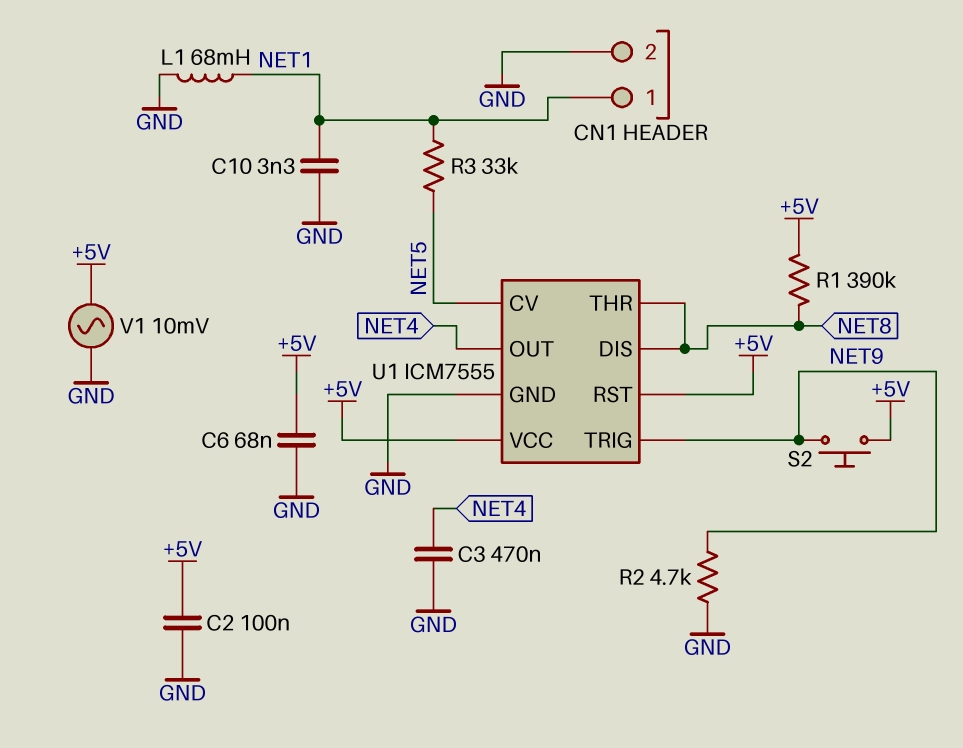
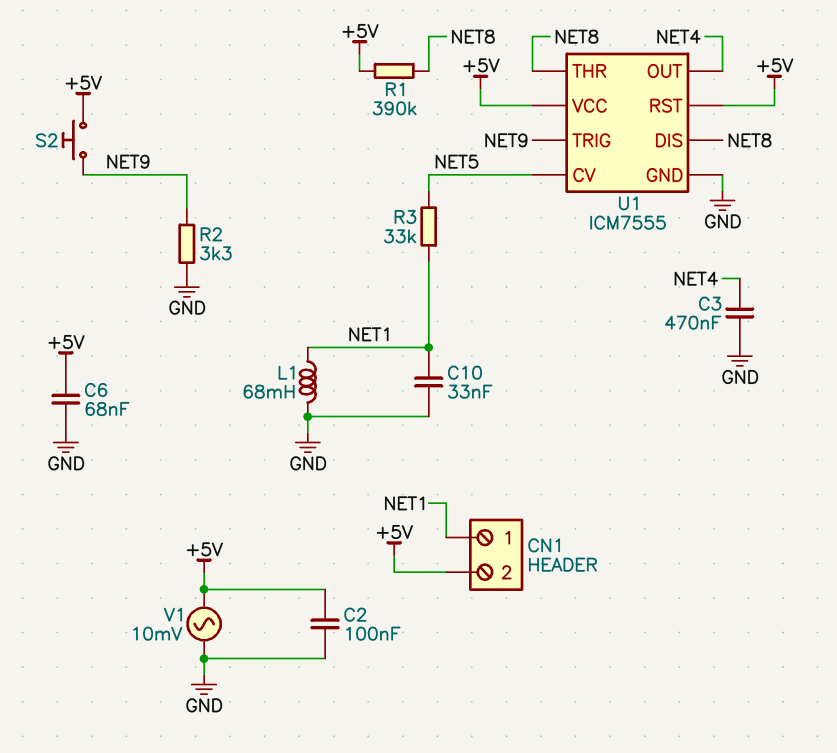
C10: 3.3nF (GND, NET1) -> 33nF (GND, NET1)
CN1 pin 2: GND -> +5V
R2: 4.7k (GND, NET9) -> 3.3k (GND, NET9)

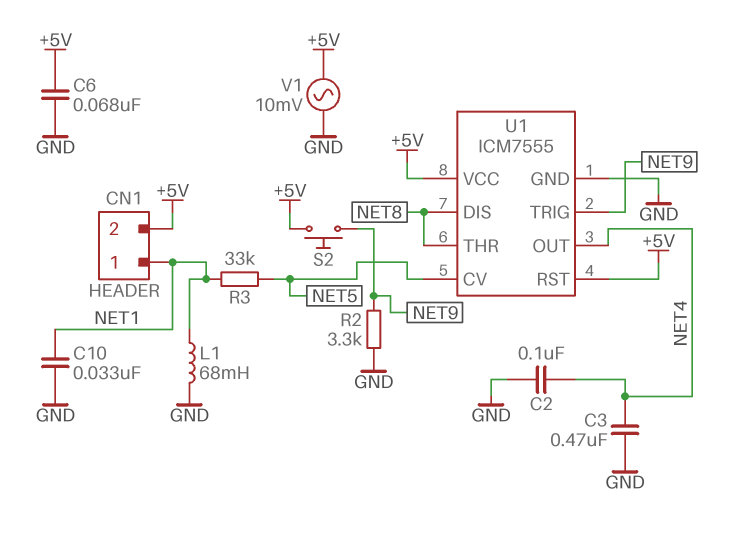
C2: 100nF (+5V, GND) -> 100nF (GND, NET4)
R1: 390k (+5V, NET8) -> none

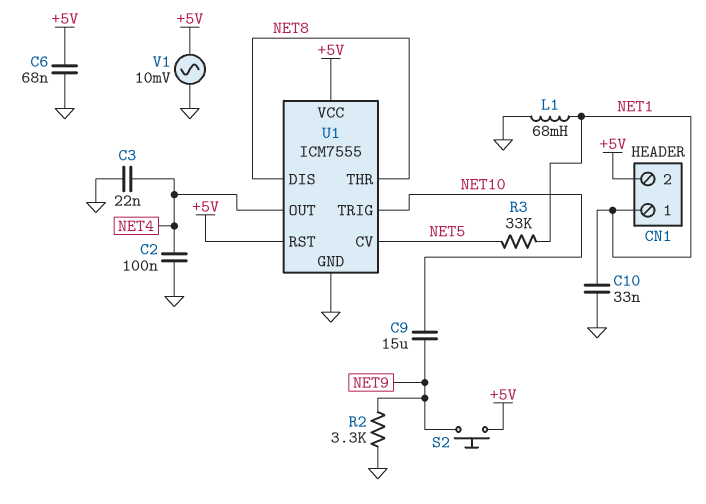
C3: 470nF (GND, NET4) -> 22nF (GND, NET4)
C9: none -> 15uF (NET9, NET10)
U1 pin TRIG: NET9 -> NET10

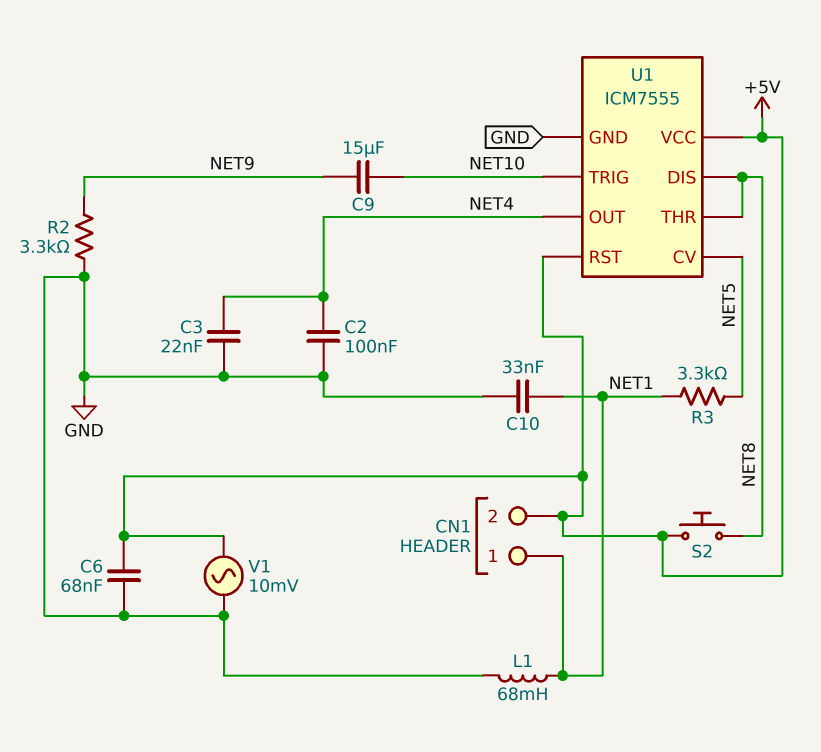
R3: 33k (NET1, NET5) -> 3.3k (NET1, NET5)
S2: button (+5V, NET9) -> button (+5V, NET8)

